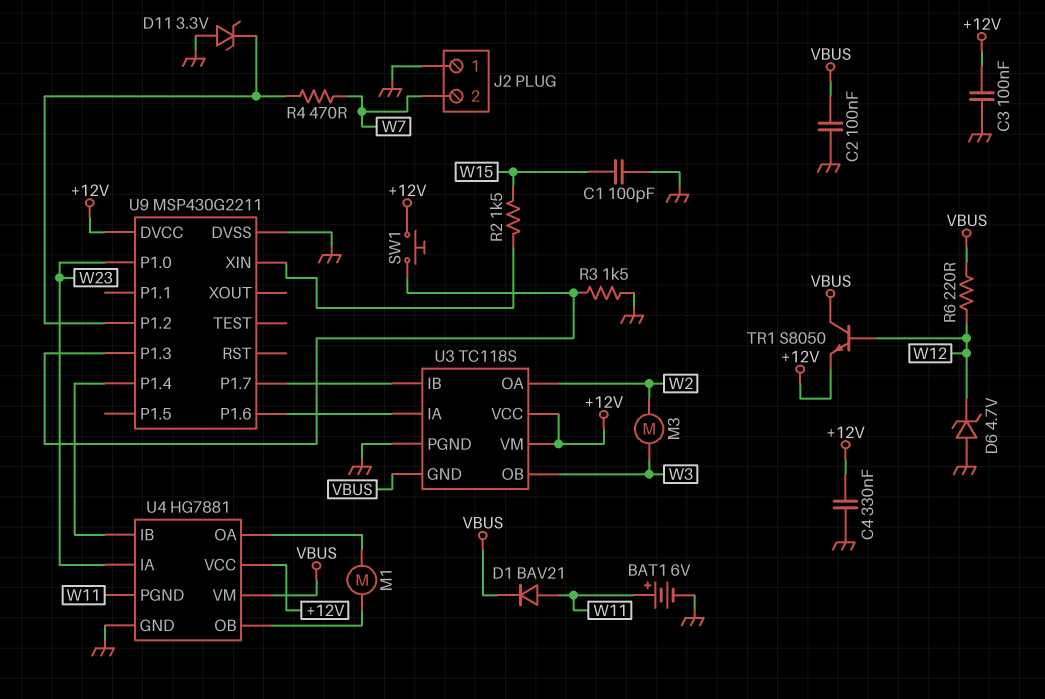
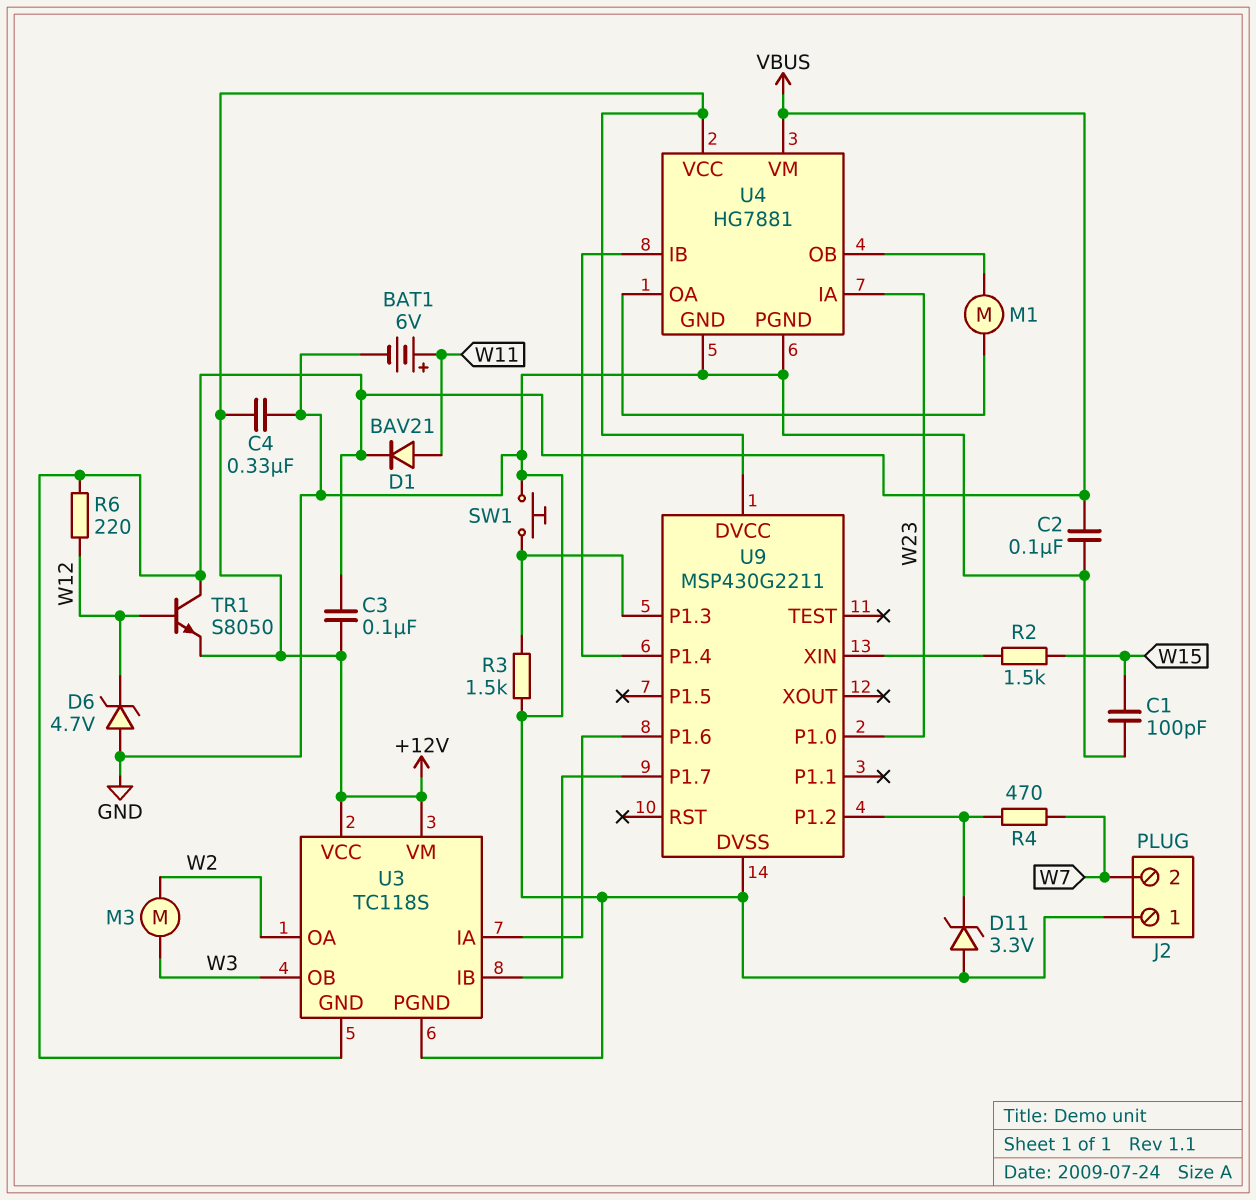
C3: 100nF (+12V, GND) -> 100nF (+12V, VBUS)
SW1: button (+12V, U9/P1.3) -> button (GND, U9/P1.3)
U4 pin PGND: W11 -> GND

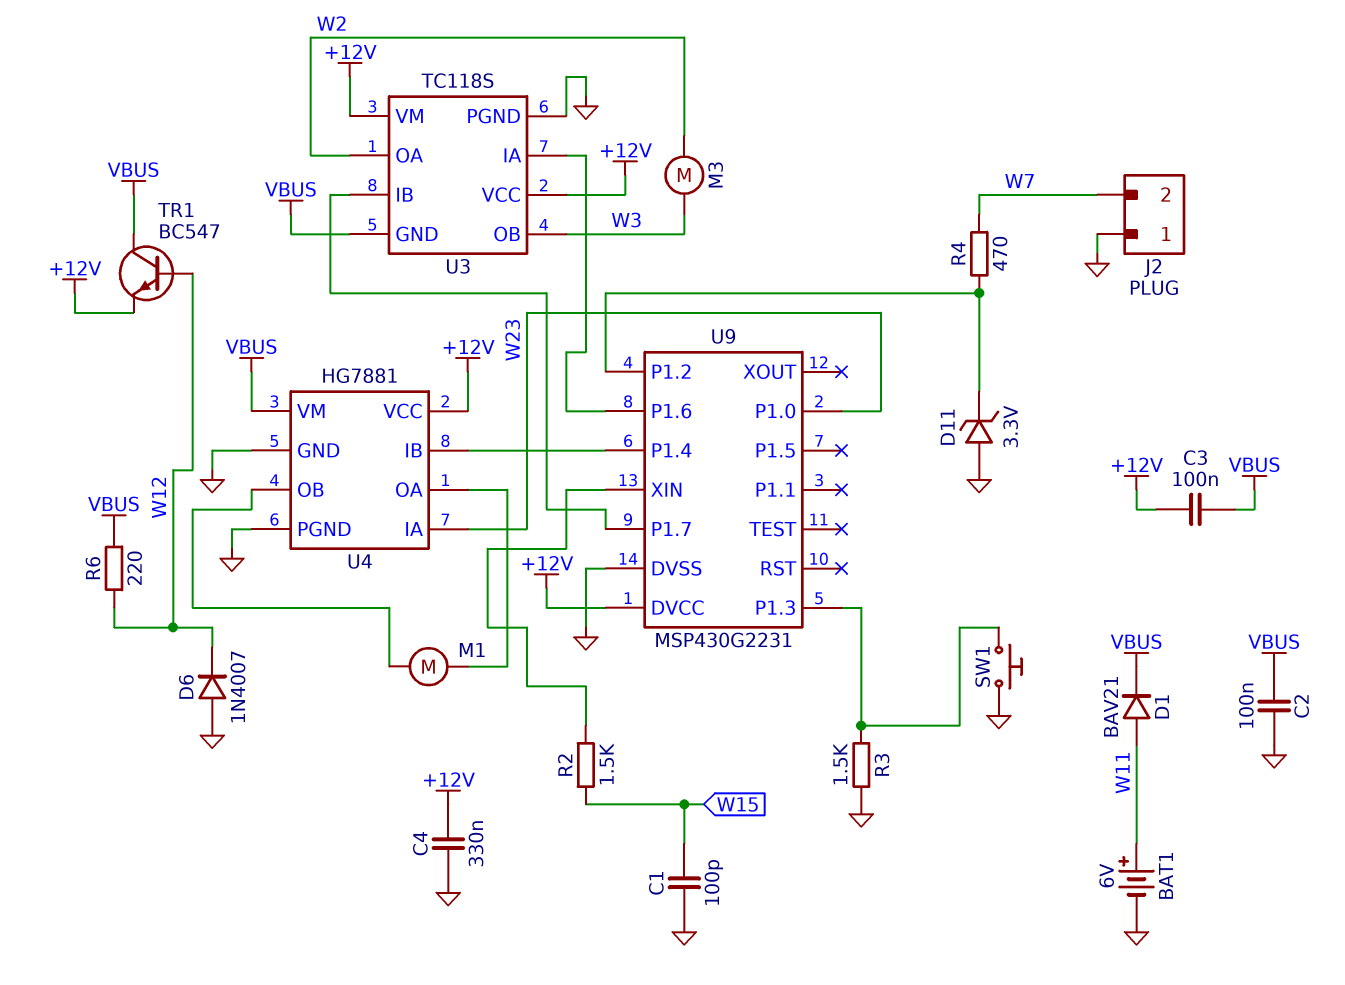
D6: zener 4.7V (A GND, K W12) -> diode 1N4007 (A GND, K W12)
TR1: NPN S8050 (B W12, C VBUS, E +12V) -> NPN BC547 (B W12, C VBUS, E +12V)
U9: MSP430G2211 -> MSP430G2231

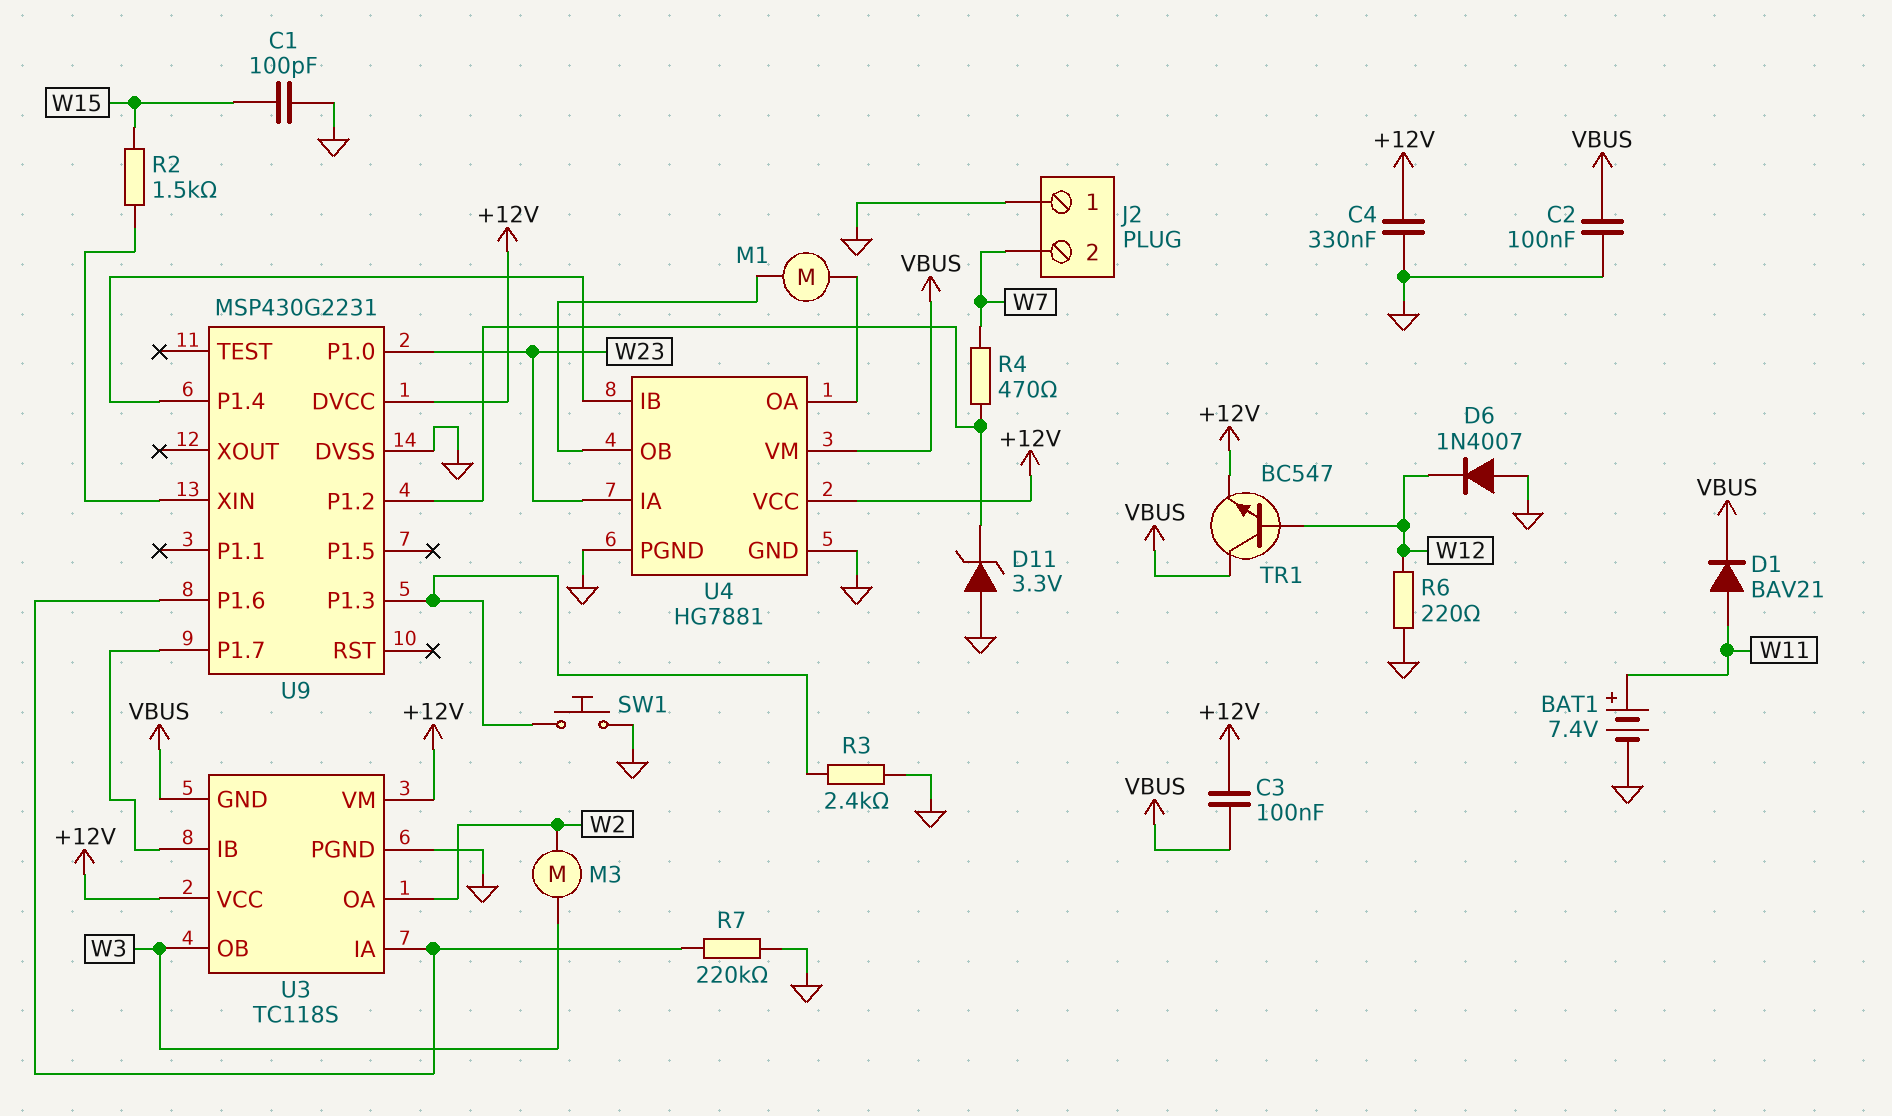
BAT1: 6V (plus W11, minus GND) -> 7.4V (plus W11, minus GND)
R3: 1.5k (GND, U9/P1.3) -> 2.4k (GND, U9/P1.3)
R6: 220 (VBUS, W12) -> 220 (GND, W12)
R7: none -> 220k (GND, U3/IA)

